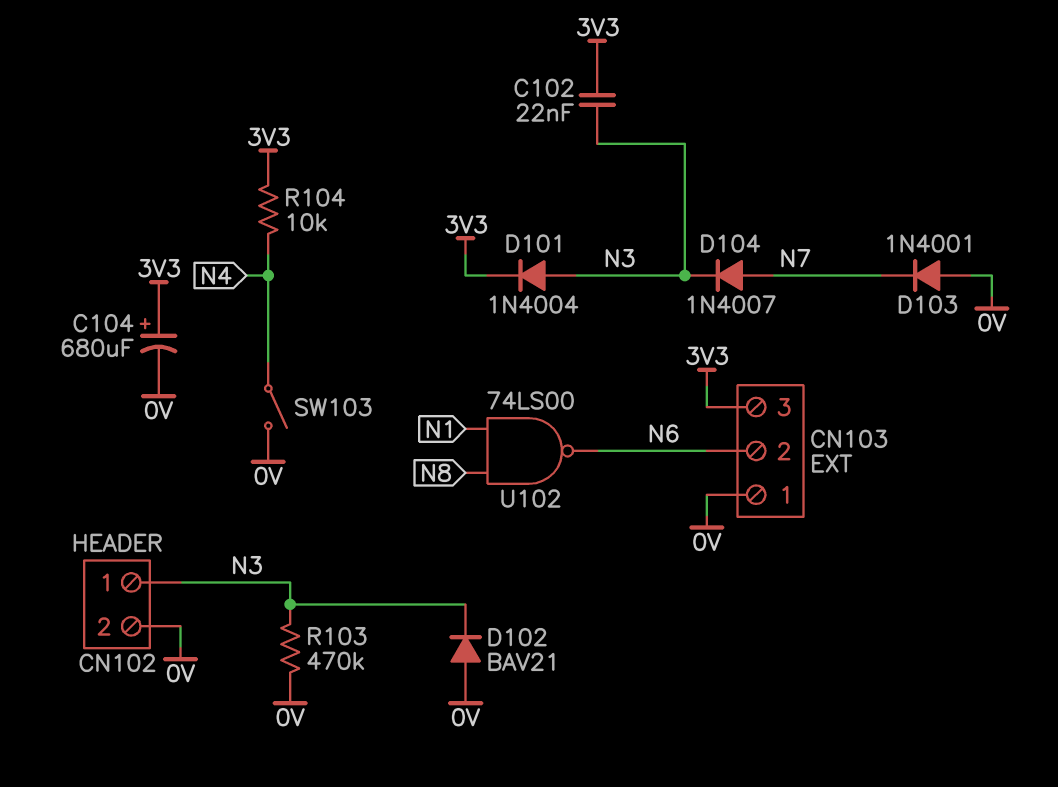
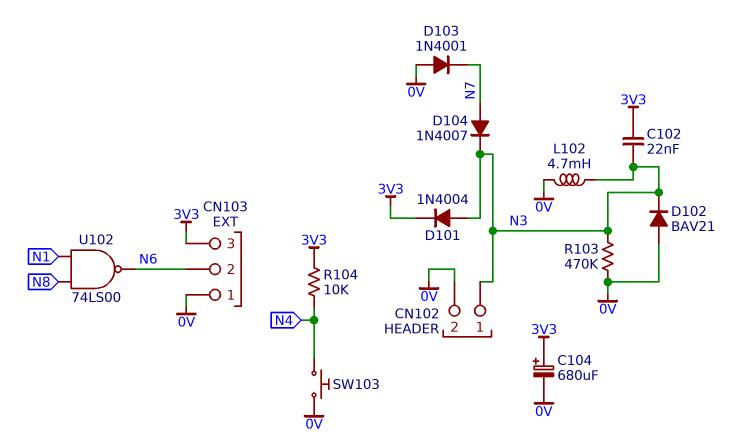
L102: none -> 4.7mH (0V, N3)
SW103: switch (0V, N4) -> button (0V, N4)

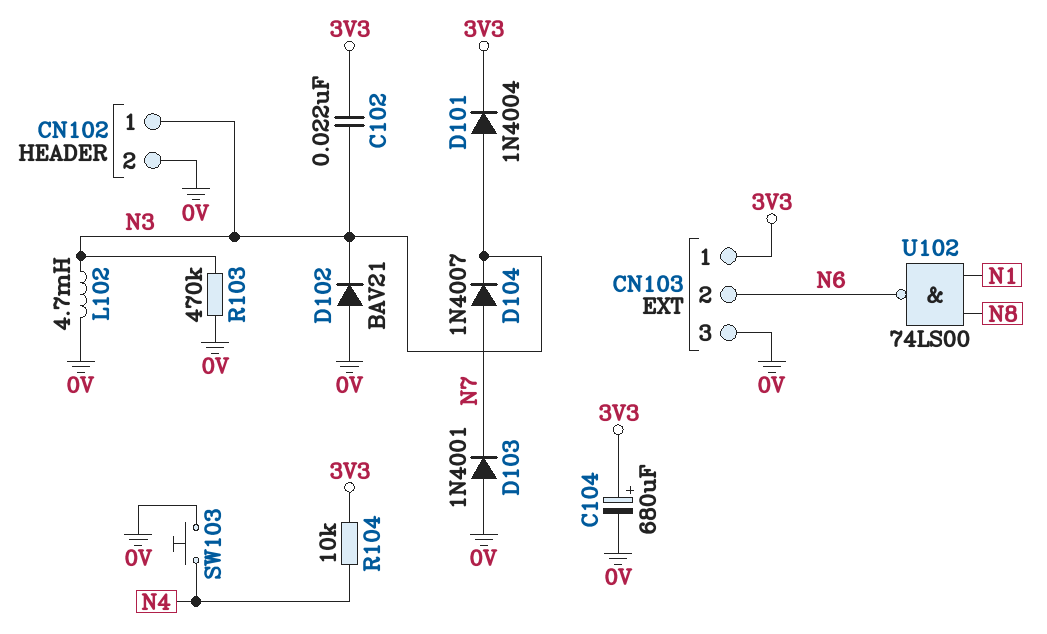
CN103 pin 1: 0V -> 3V3
CN103 pin 3: 3V3 -> 0V

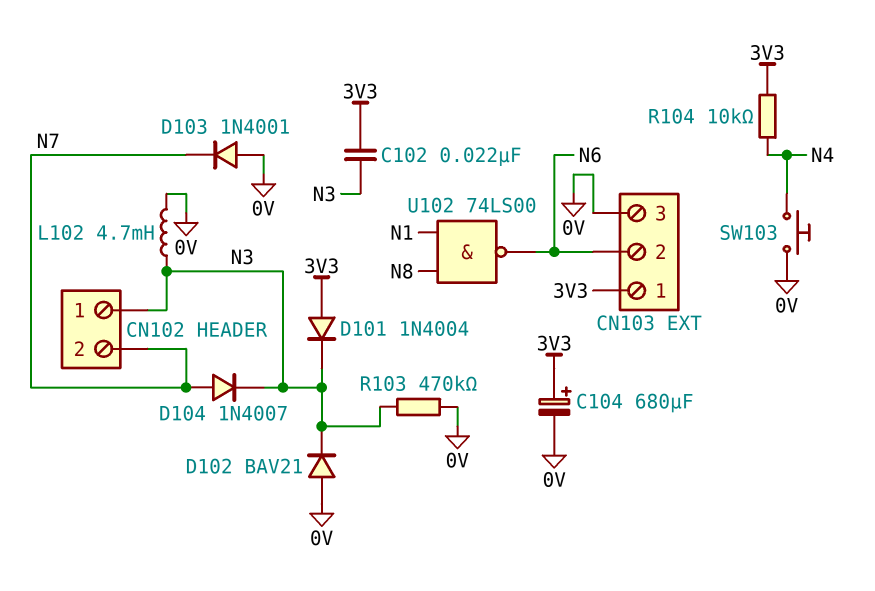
CN102 pin 2: 0V -> N7
D101: diode 1N4004 (A N3, K 3V3) -> diode 1N4004 (A 3V3, K N3)

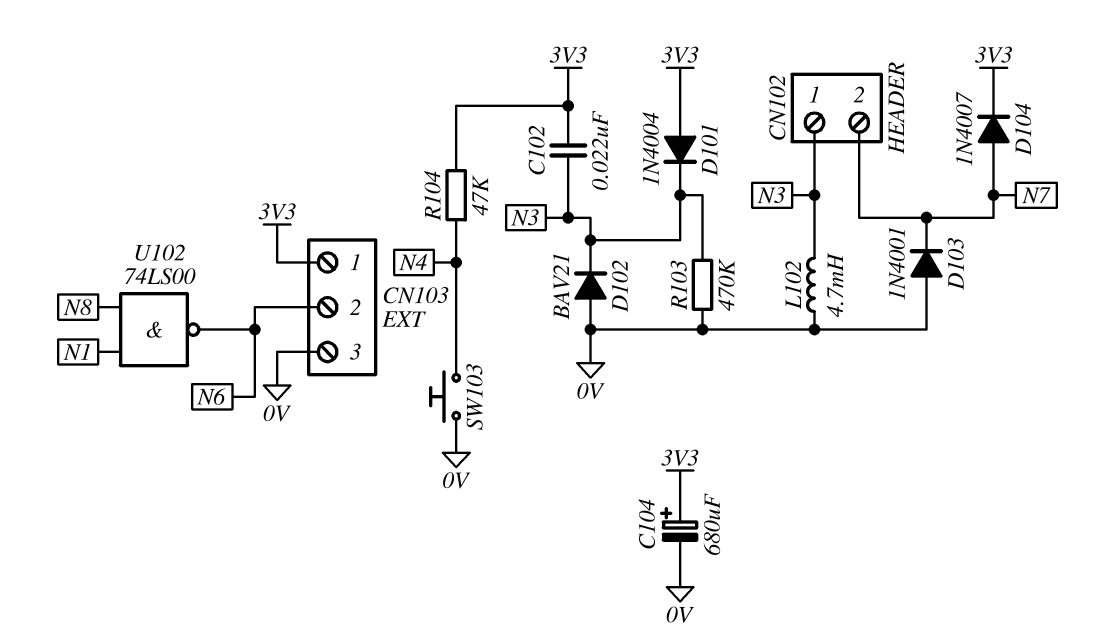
D104: diode 1N4007 (A N7, K N3) -> diode 1N4007 (A N7, K 3V3)
R104: 10k (3V3, N4) -> 47k (3V3, N4)

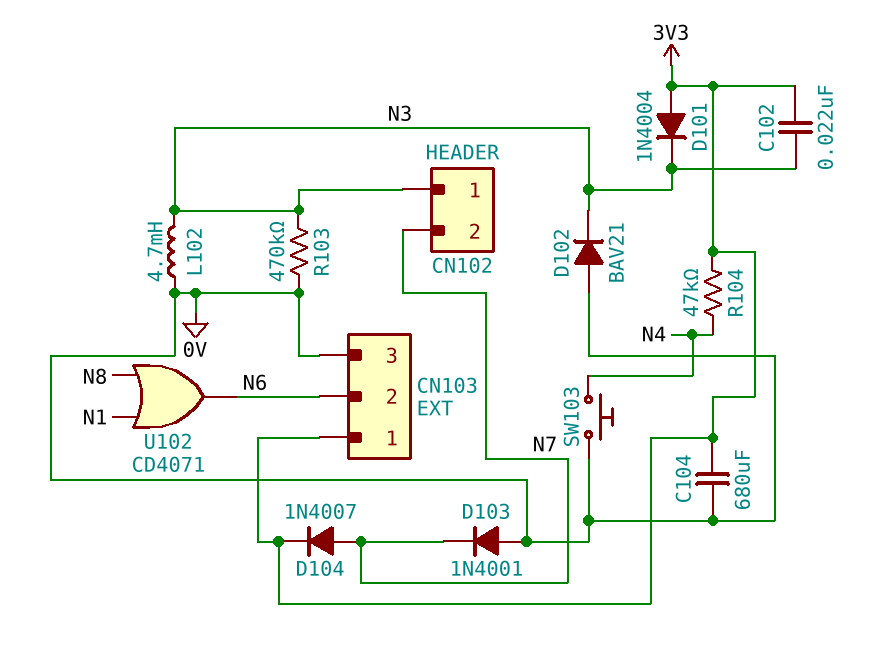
C104: 680uF (plus 3V3, minus 0V) -> 680uF (0V, 3V3)
U102: NAND 74LS00 (in N1, in N8, out N6) -> OR CD4071 (in N1, in N8, out N6)

